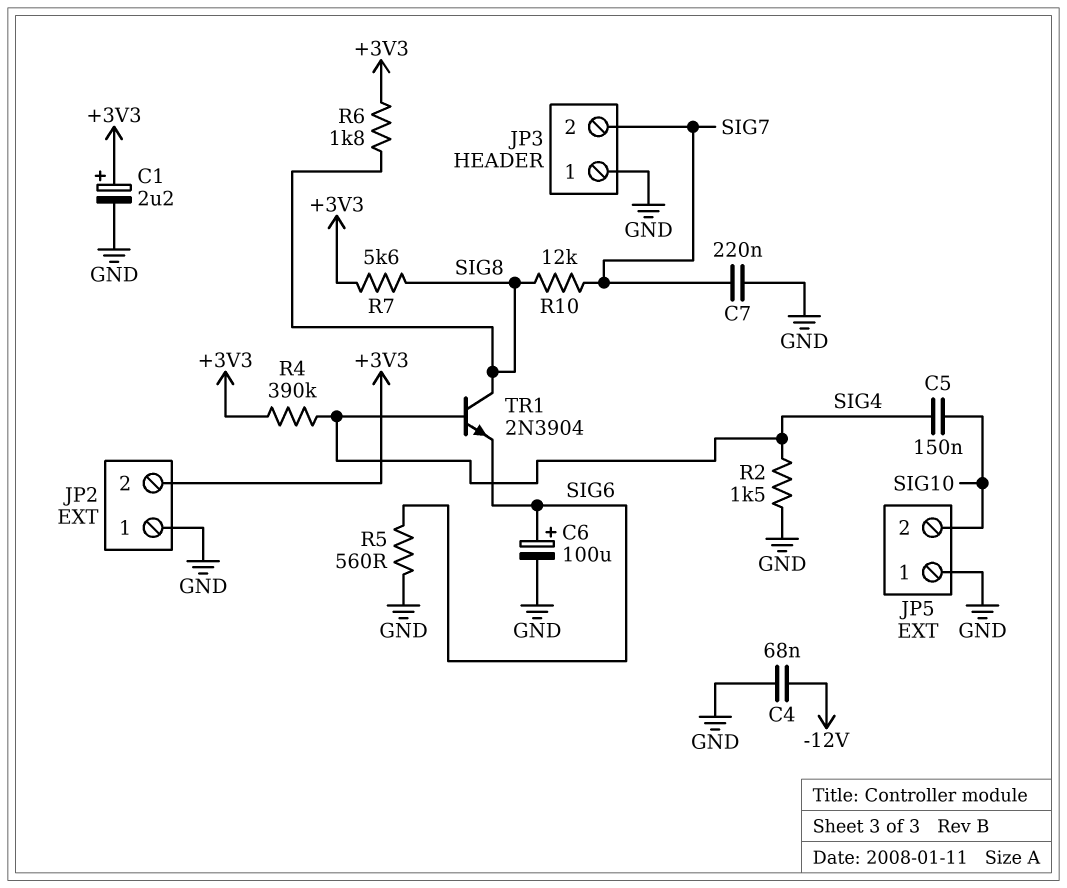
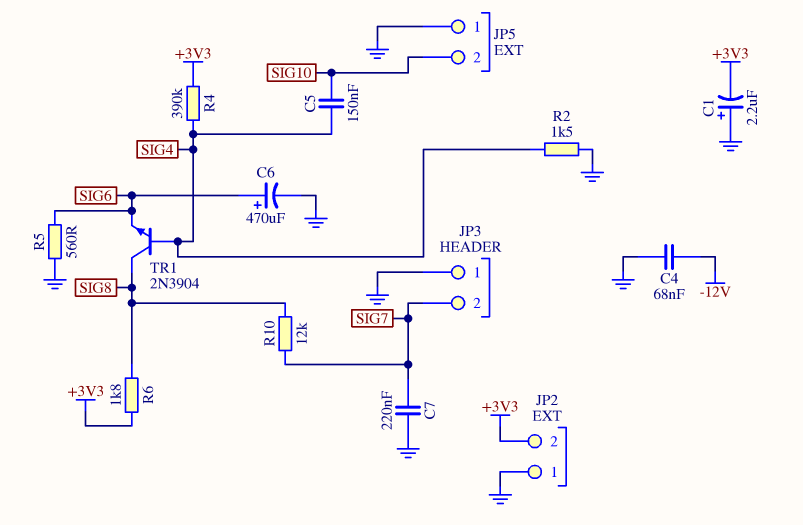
C1: 2.2uF (plus +3V3, minus GND) -> 2.2uF (plus GND, minus +3V3)
C6: 100uF (plus SIG6, minus GND) -> 470uF (plus SIG6, minus GND)
R7: 5.6k (+3V3, SIG8) -> none

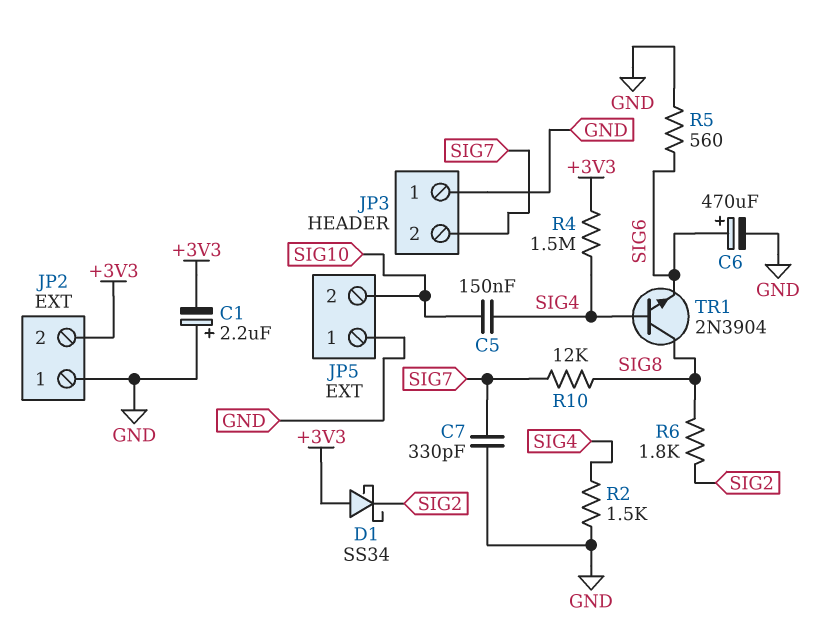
C4: 68nF (-12V, GND) -> none
C7: 220nF (GND, SIG7) -> 330pF (GND, SIG7)
D1: none -> schottky SS34 (A +3V3, K SIG2)
R4: 390k (+3V3, SIG4) -> 1.5M (+3V3, SIG4)
R6: 1.8k (+3V3, SIG8) -> 1.8k (SIG2, SIG8)

